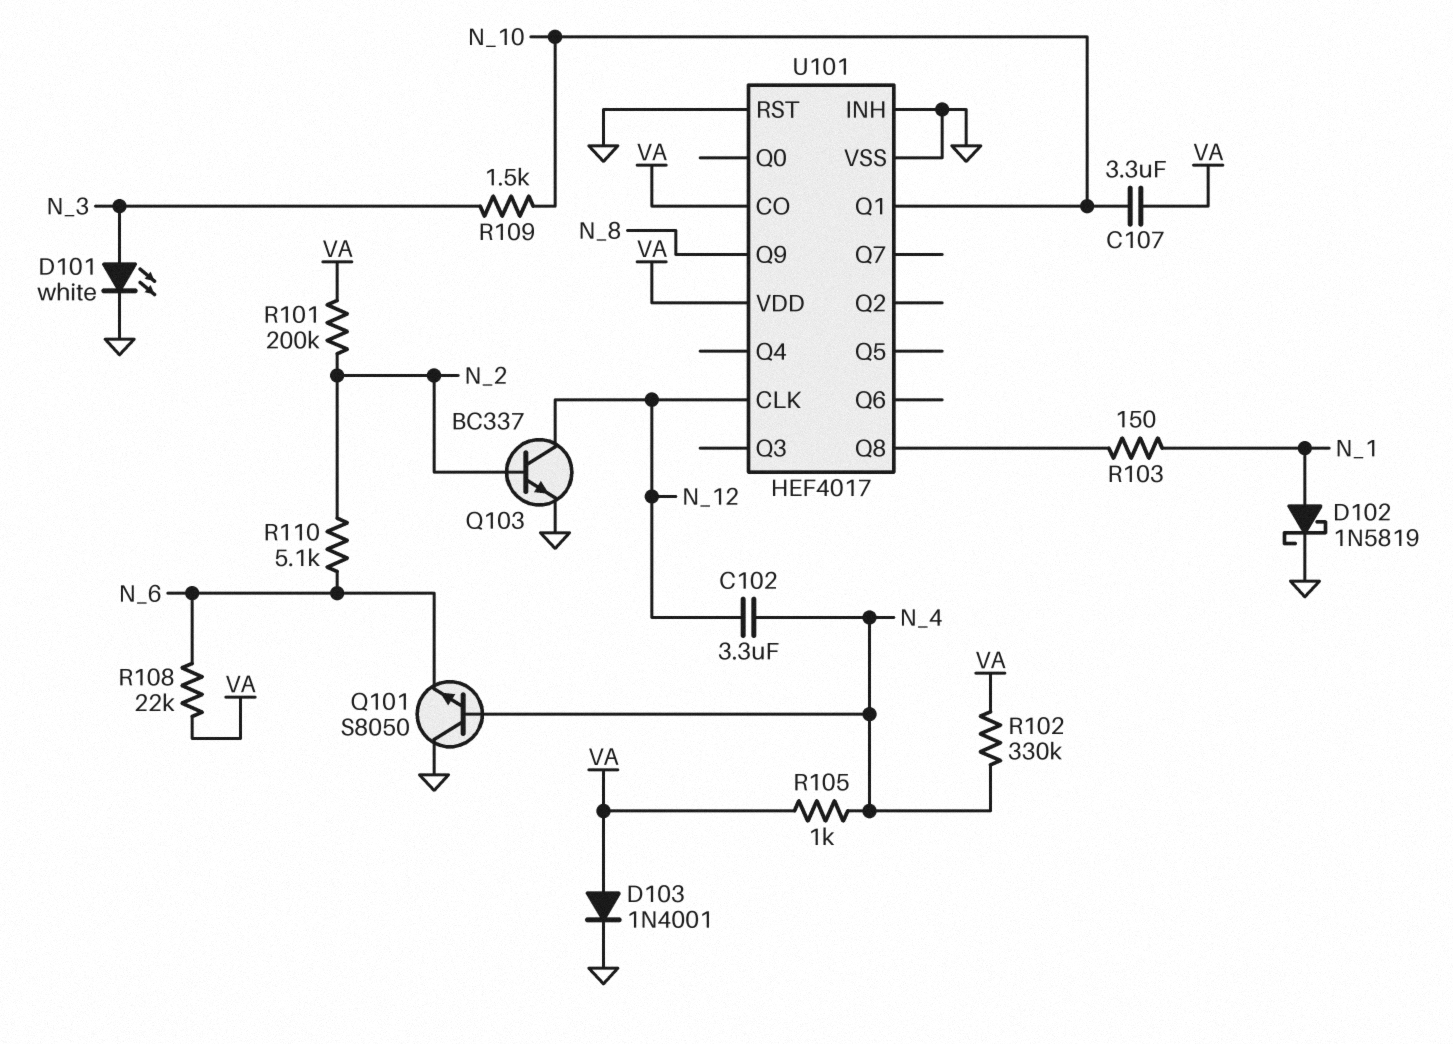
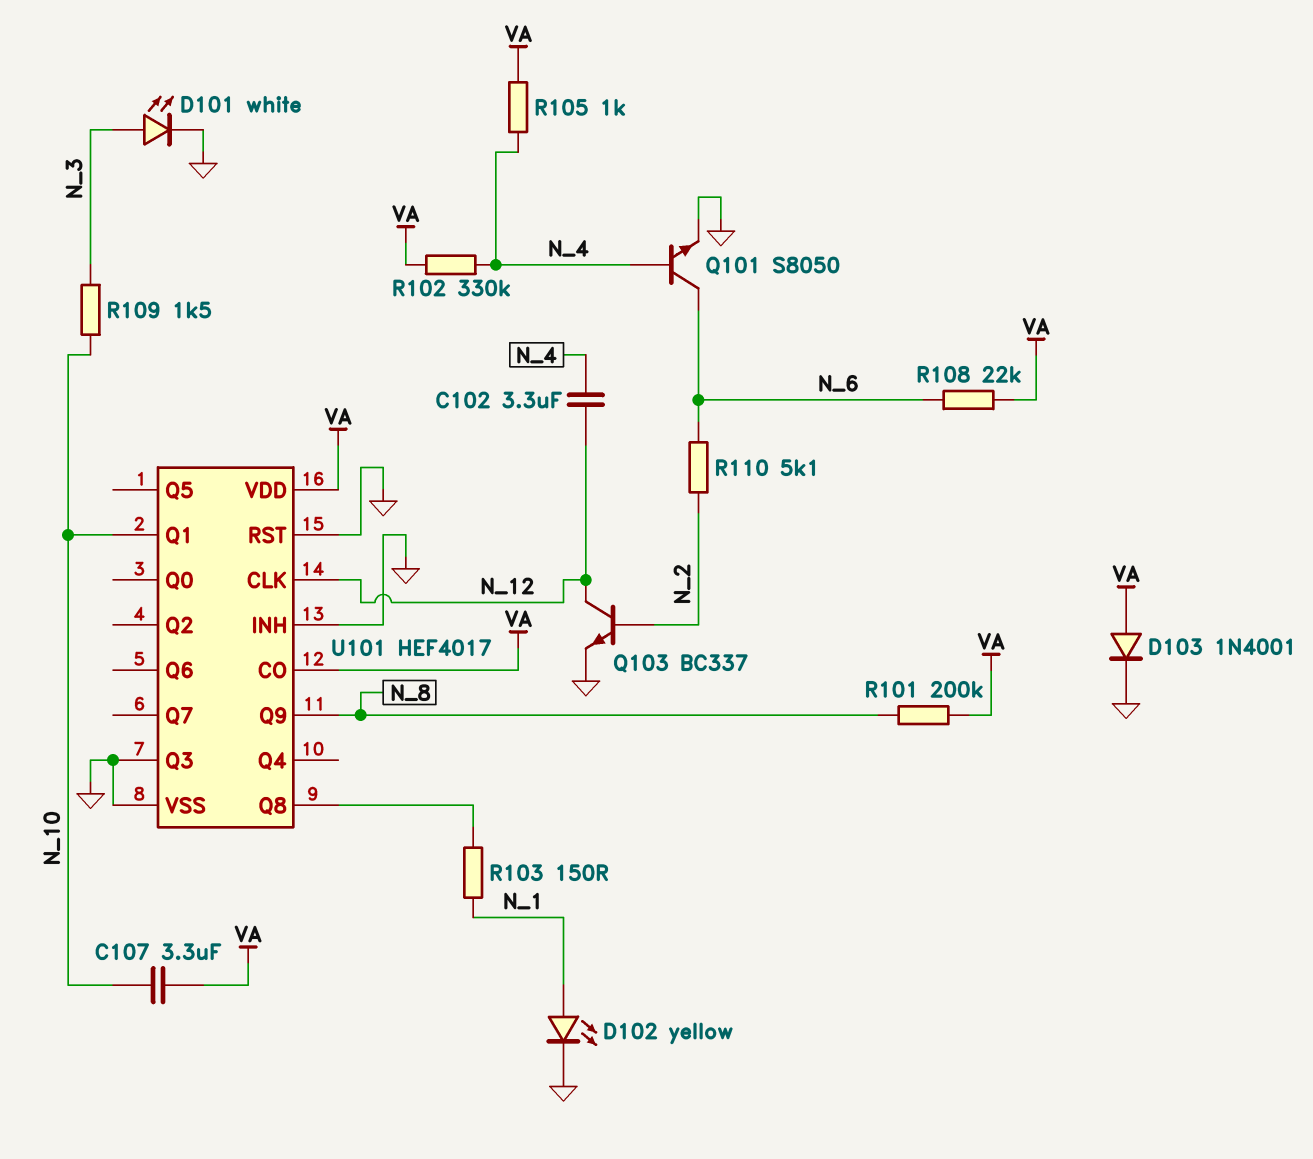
D102: schottky 1N5819 (A N_1, K GND) -> LED yellow (A N_1, K GND)
Q101: NPN S8050 (B N_4, C GND, E N_6) -> NPN S8050 (B N_4, C N_6, E GND)
R101: 200k (N_2, VA) -> 200k (N_8, VA)
U101 pin Q3: none -> GND

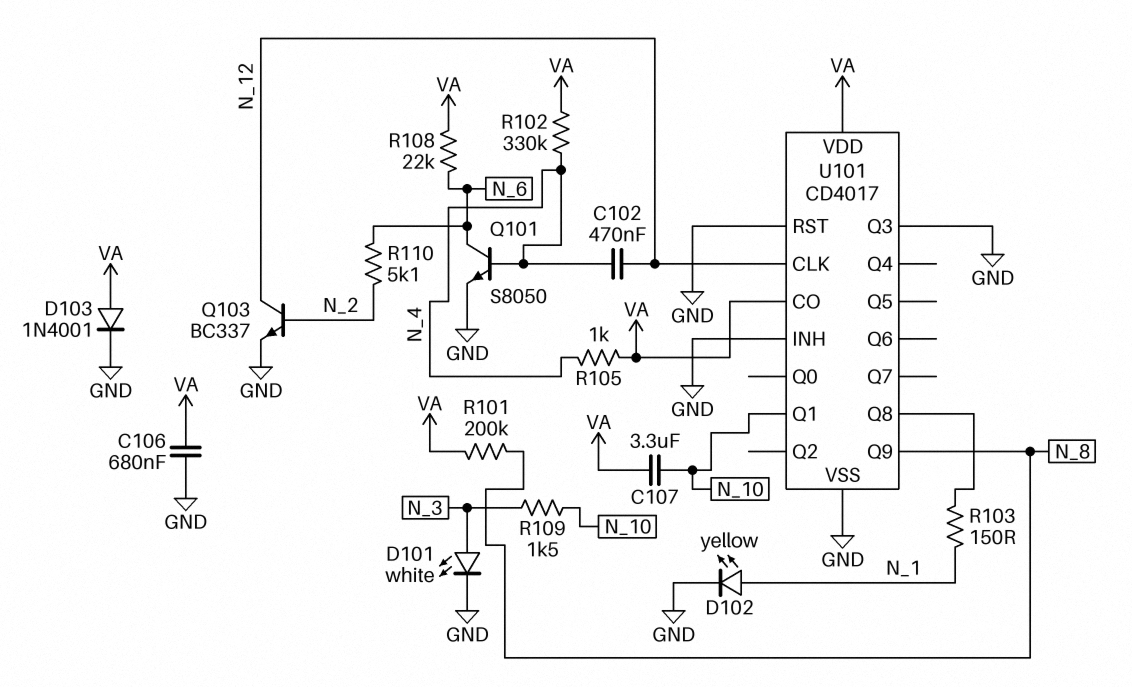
C102: 3.3uF (N_4, N_12) -> 470nF (N_4, N_12)
C106: none -> 680nF (GND, VA)
U101: HEF4017 -> CD4017

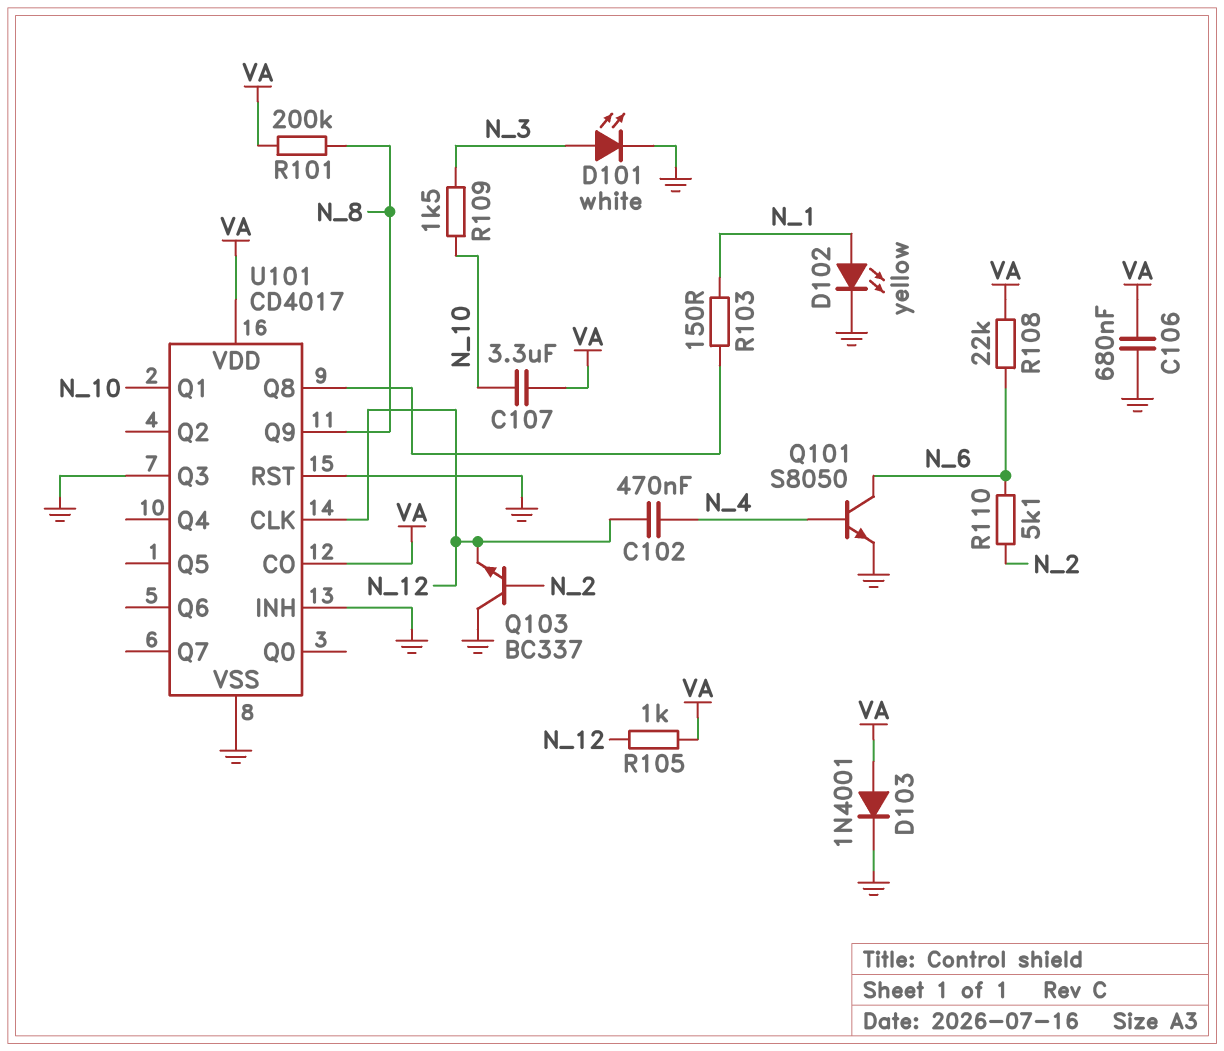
Q103: NPN BC337 (B N_2, C N_12, E GND) -> NPN BC337 (B N_2, C GND, E N_12)
R102: 330k (N_4, VA) -> none
R105: 1k (N_4, VA) -> 1k (N_12, VA)

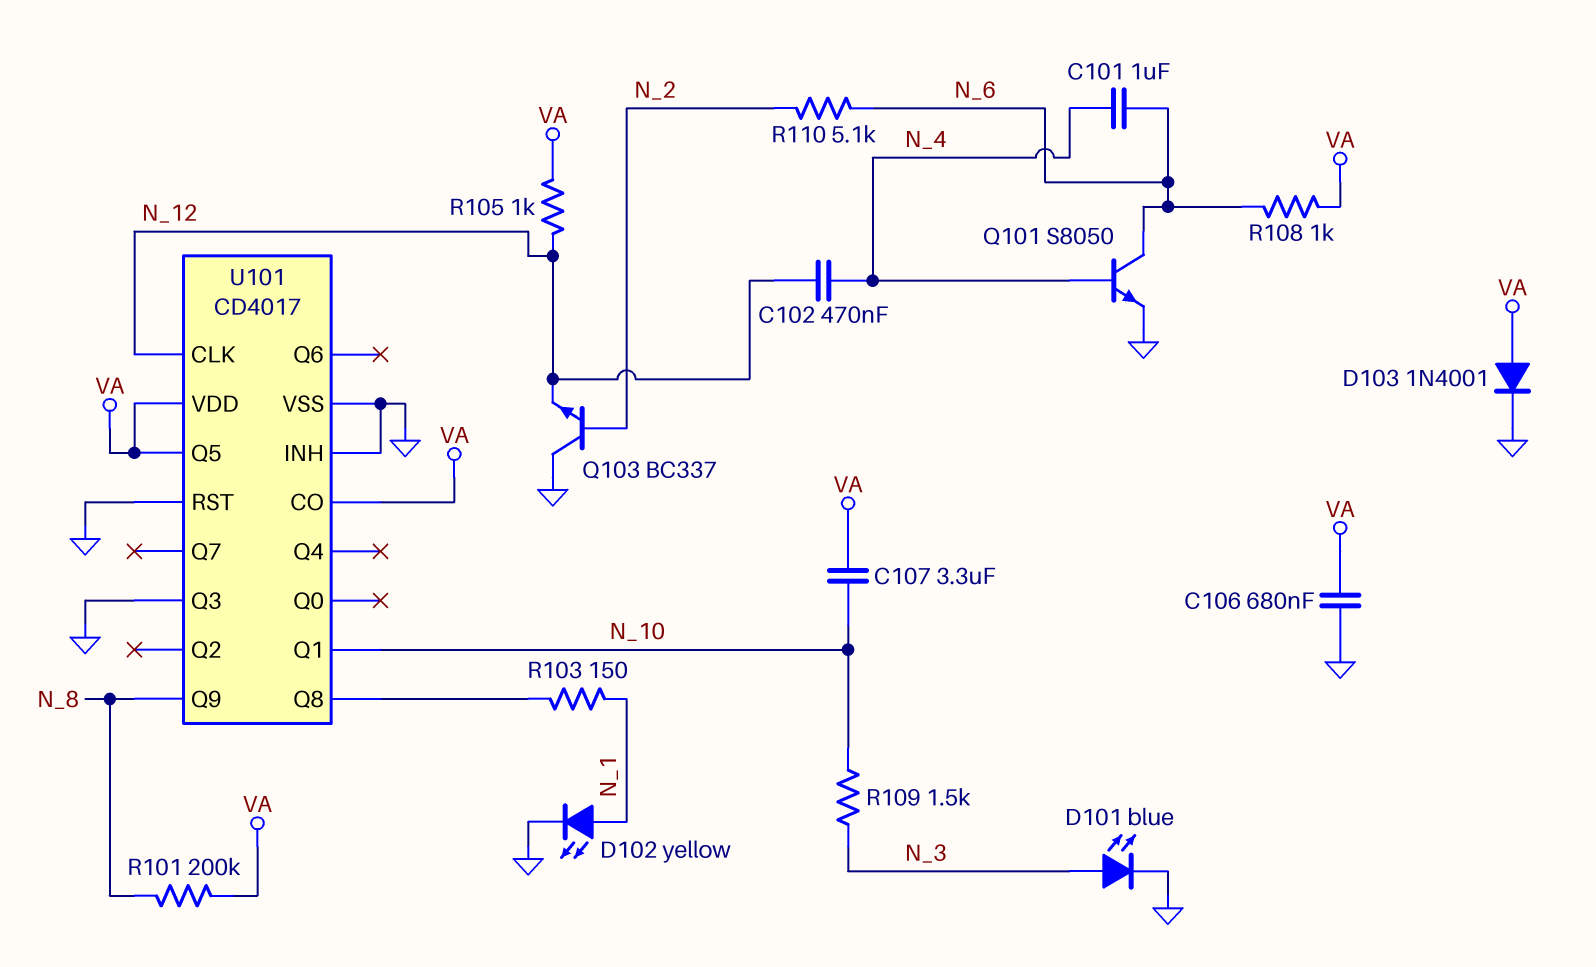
C101: none -> 1uF (N_4, N_6)
D101: LED white (A N_3, K GND) -> LED blue (A N_3, K GND)
R108: 22k (N_6, VA) -> 1k (N_6, VA)
U101 pin Q5: none -> VA

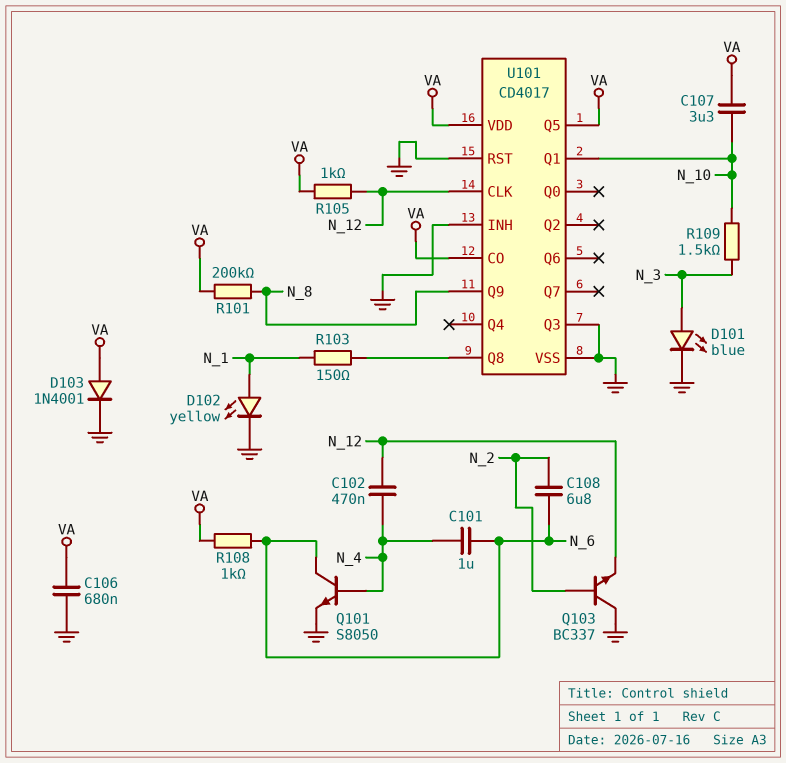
C108: none -> 6.8uF (N_2, N_6)
R110: 5.1k (N_2, N_6) -> none

